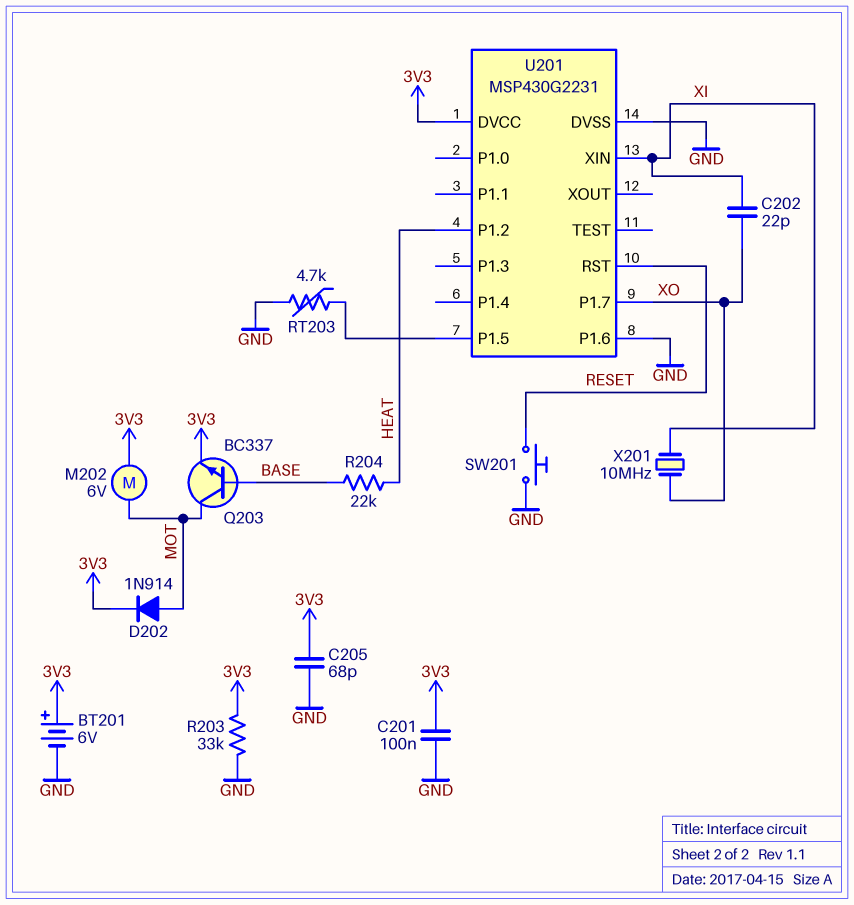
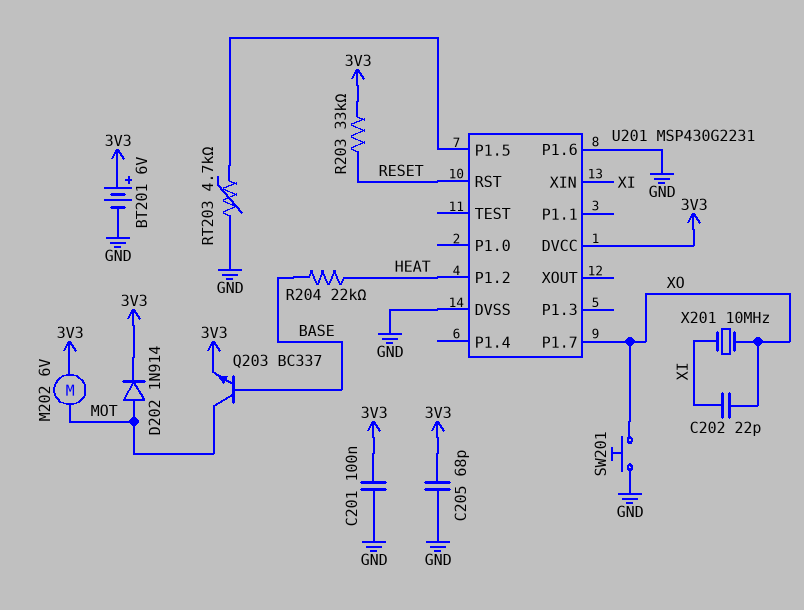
R203: 33k (3V3, GND) -> 33k (3V3, RESET)
SW201: button (GND, RESET) -> button (GND, XO)

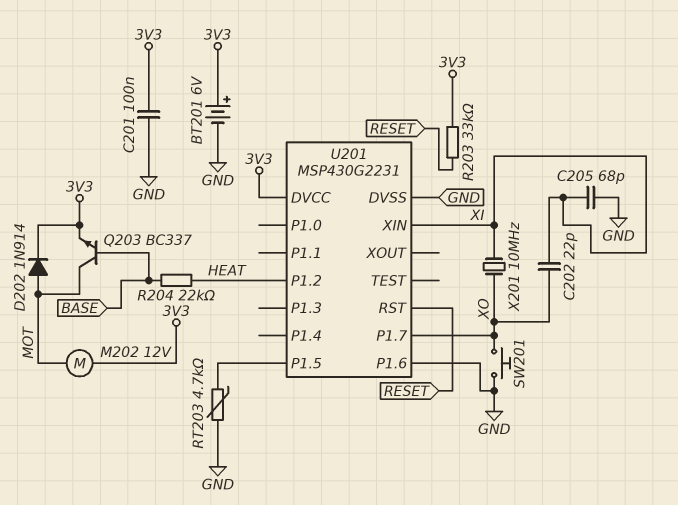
C205: 68pF (3V3, GND) -> 68pF (GND, XI)
M202: motor 6V (3V3, MOT) -> motor 12V (3V3, MOT)

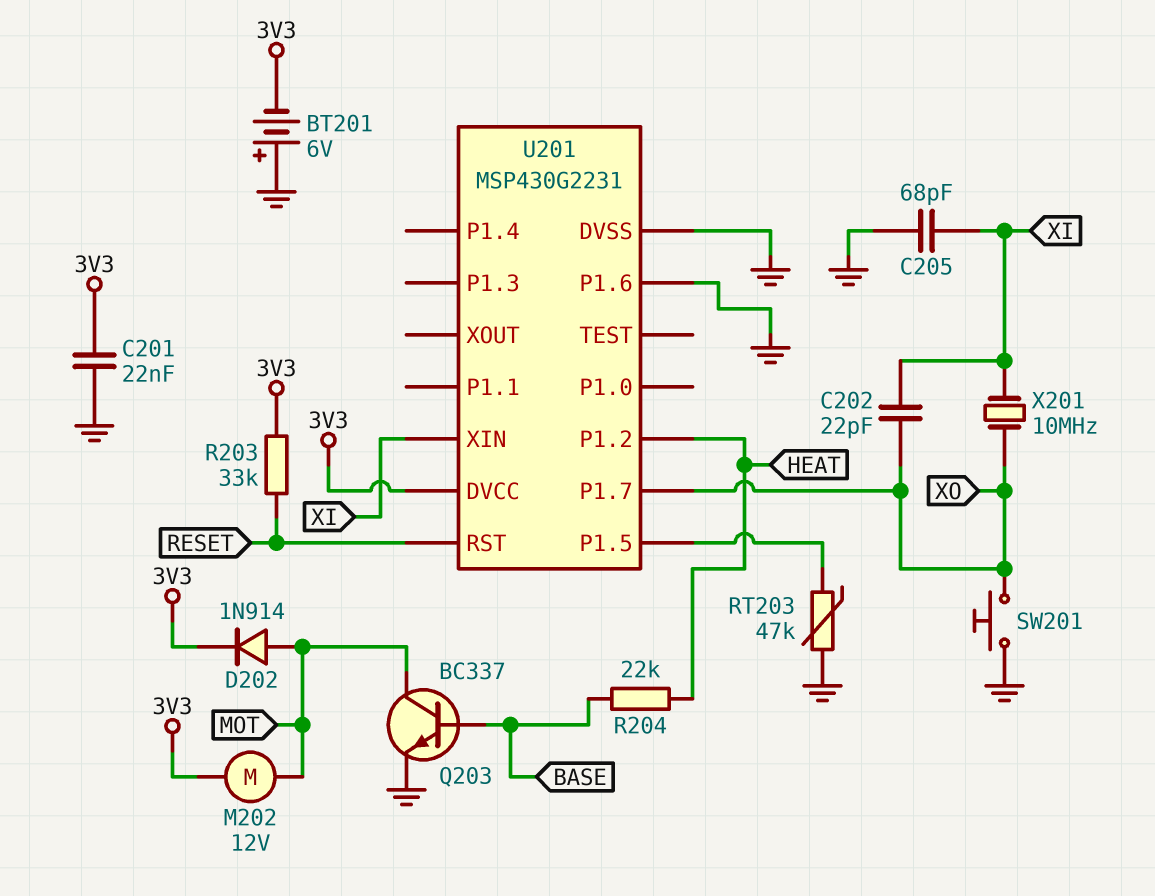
BT201: 6V (plus 3V3, minus GND) -> 6V (plus GND, minus 3V3)
C201: 100nF (3V3, GND) -> 22nF (3V3, GND)
Q203: NPN BC337 (B BASE, C MOT, E 3V3) -> NPN BC337 (B BASE, C MOT, E GND)
RT203: 4.7k (GND, U201/P1.5) -> 47k (GND, U201/P1.5)

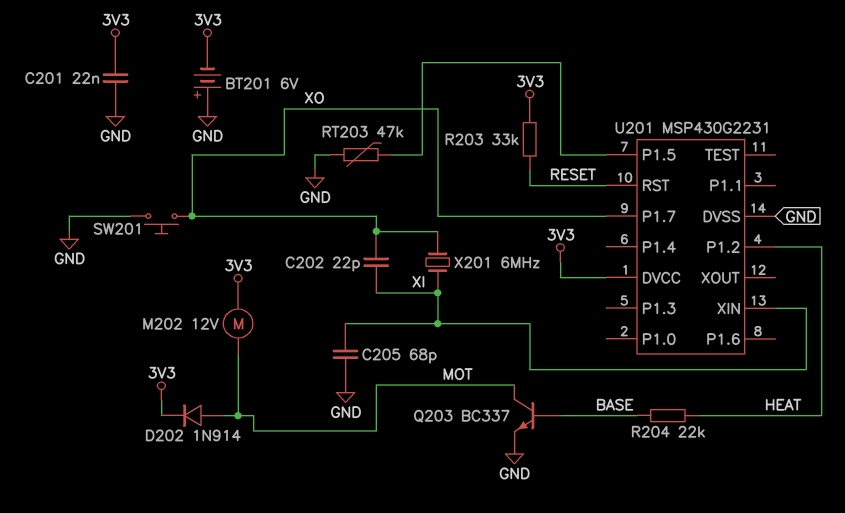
U201 pin P1.6: GND -> none
X201: 10MHz (XI, XO) -> 6MHz (XI, XO)

